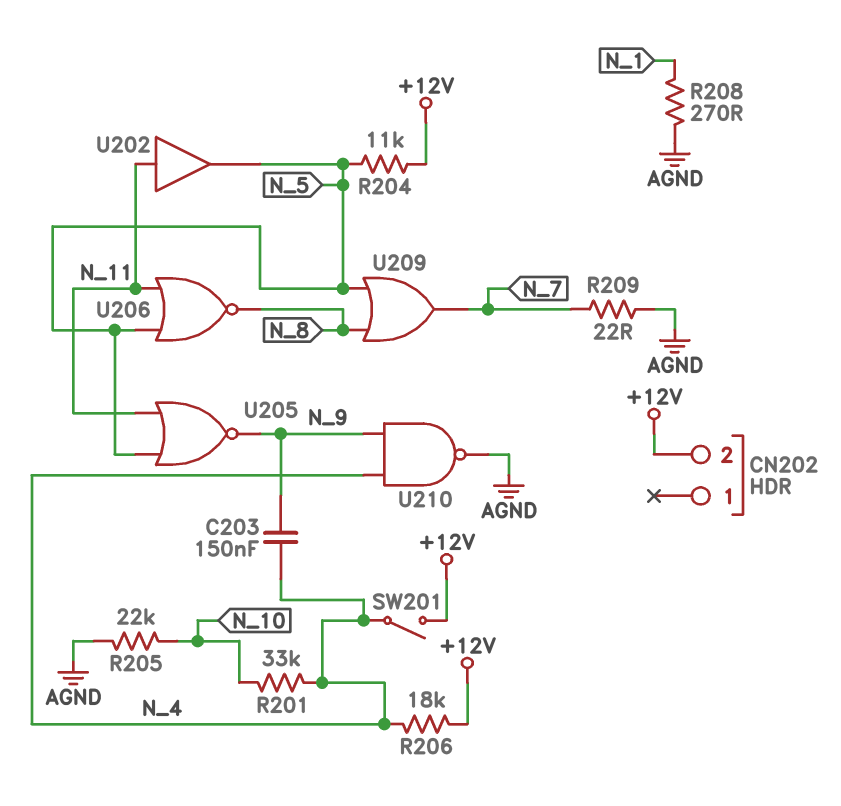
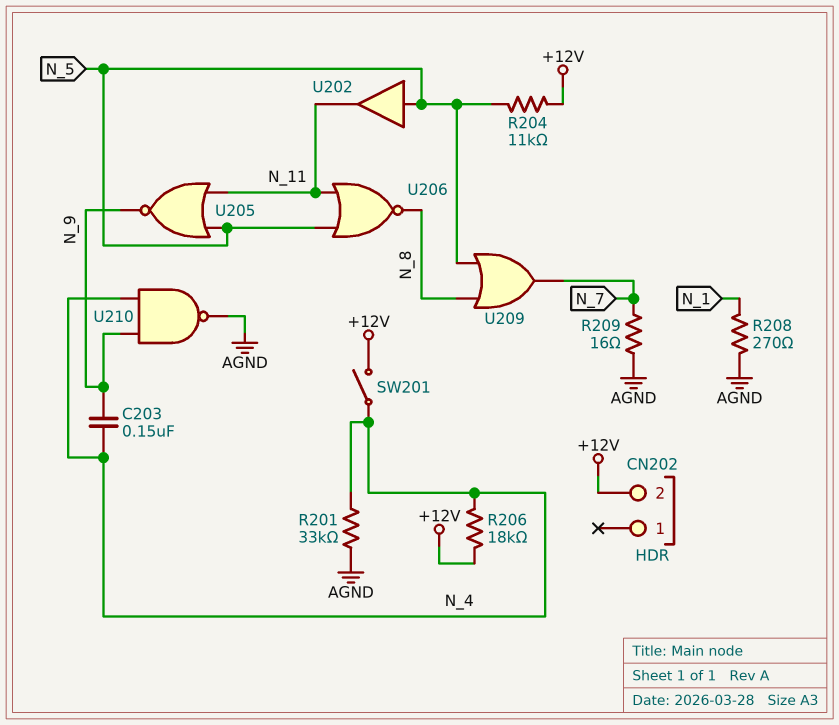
R201: 33k (N_4, N_10) -> 33k (AGND, N_4)
R205: 22k (AGND, N_10) -> none
R209: 22 (AGND, N_7) -> 16 (AGND, N_7)
U202: buffer (in N_11, out N_5) -> buffer (in N_5, out N_11)

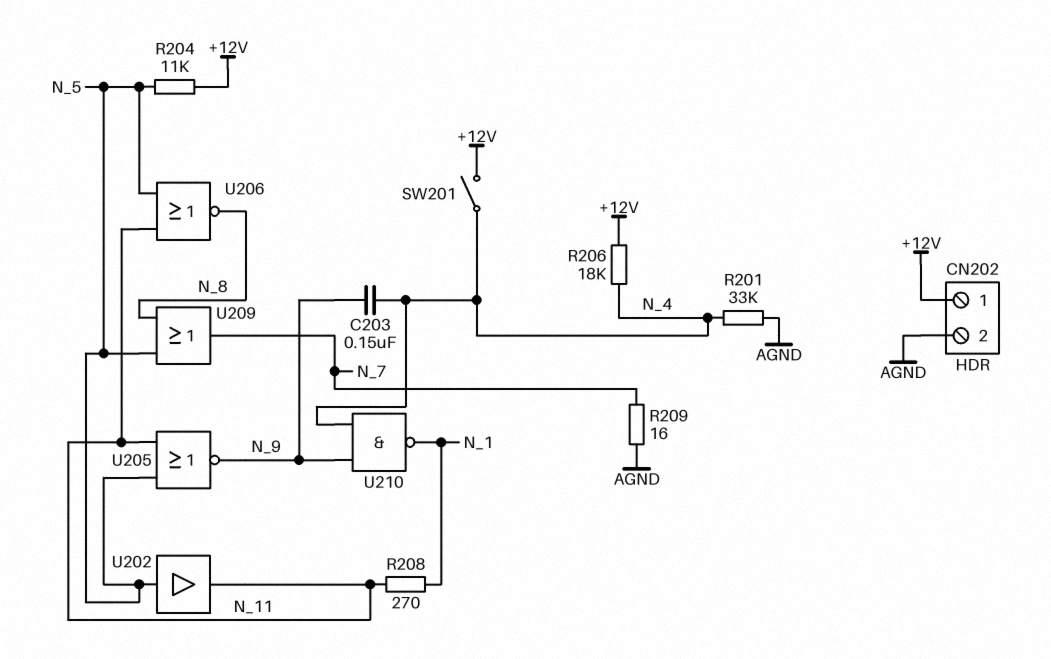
CN202 pin 1: none -> +12V
CN202 pin 2: +12V -> AGND
R208: 270 (AGND, N_1) -> 270 (N_1, N_11)
U210: NAND (in N_4, in N_9, out AGND) -> NAND (in N_4, in N_9, out N_1)

